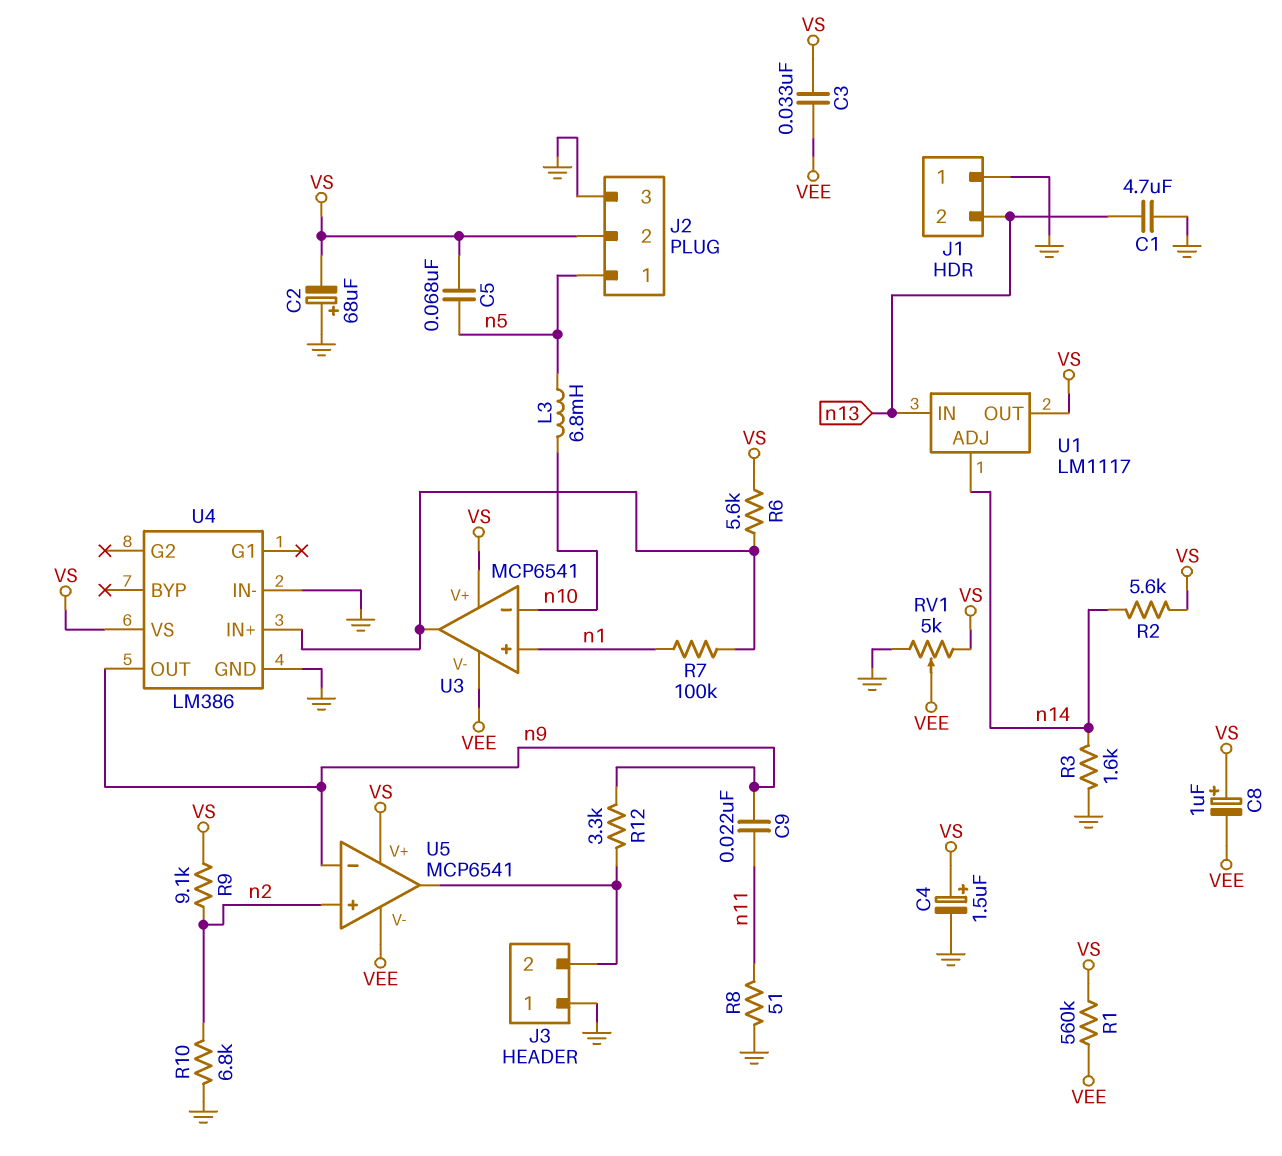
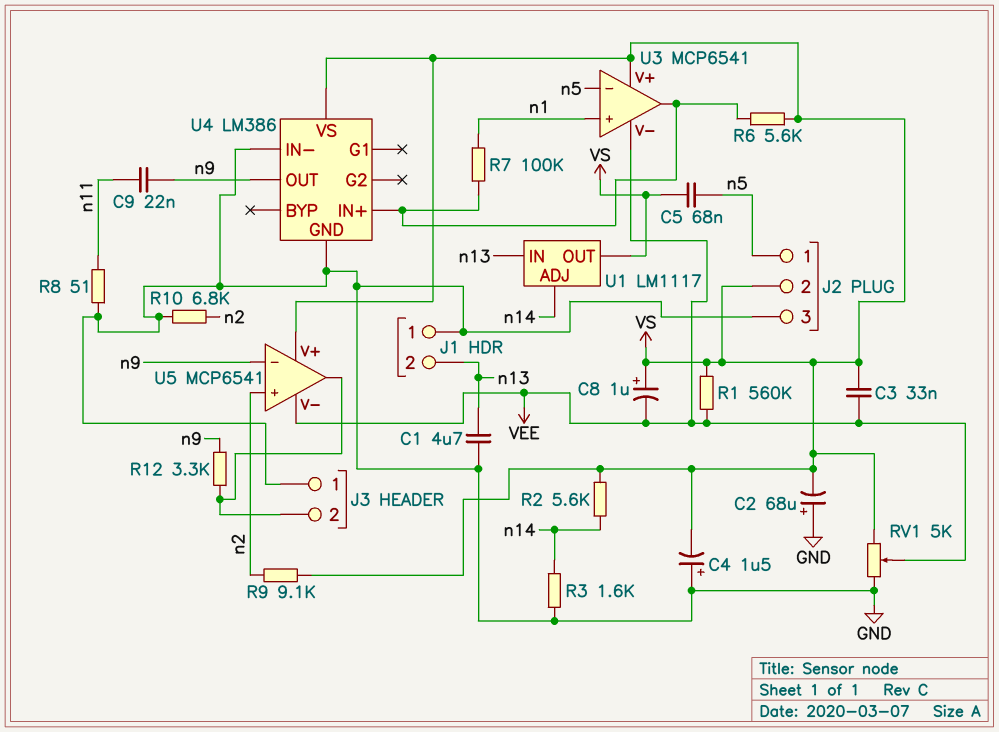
C4: 1.5uF (plus VS, minus GND) -> 1.5uF (plus GND, minus VS)
L3: 6.8mH (n5, n10) -> none
U3 pin in-: n10 -> n5

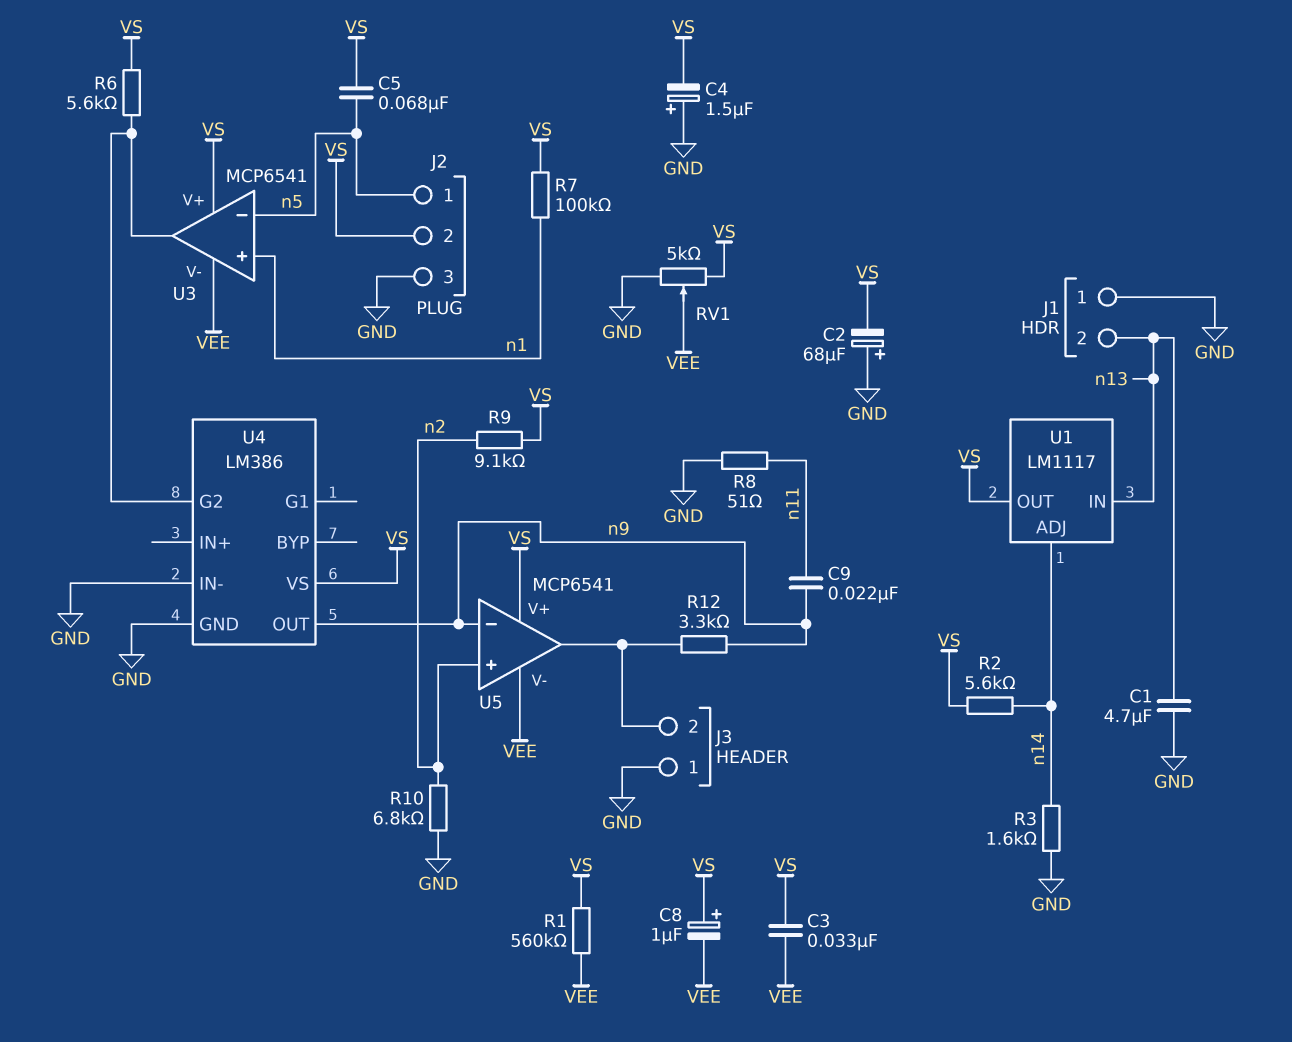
R7: 100k (U3/out, n1) -> 100k (VS, n1)
U4 pin G2: none -> U3/out
U4 pin IN+: U3/out -> none

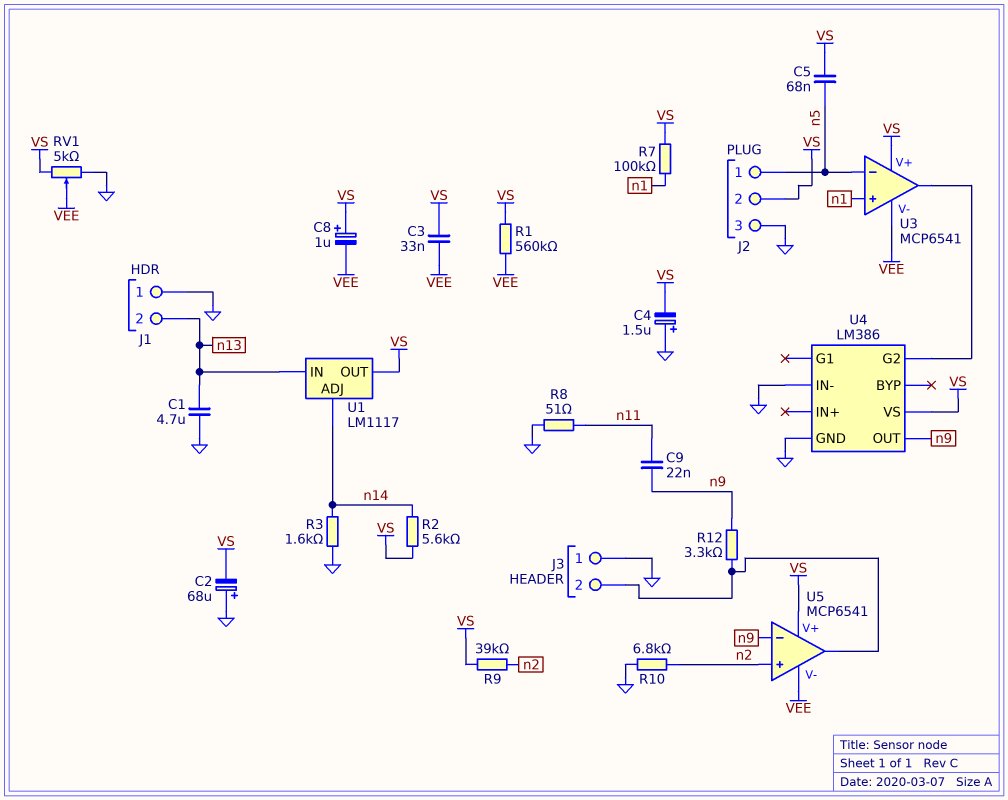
R6: 5.6k (U3/out, VS) -> none
R9: 9.1k (VS, n2) -> 39k (VS, n2)

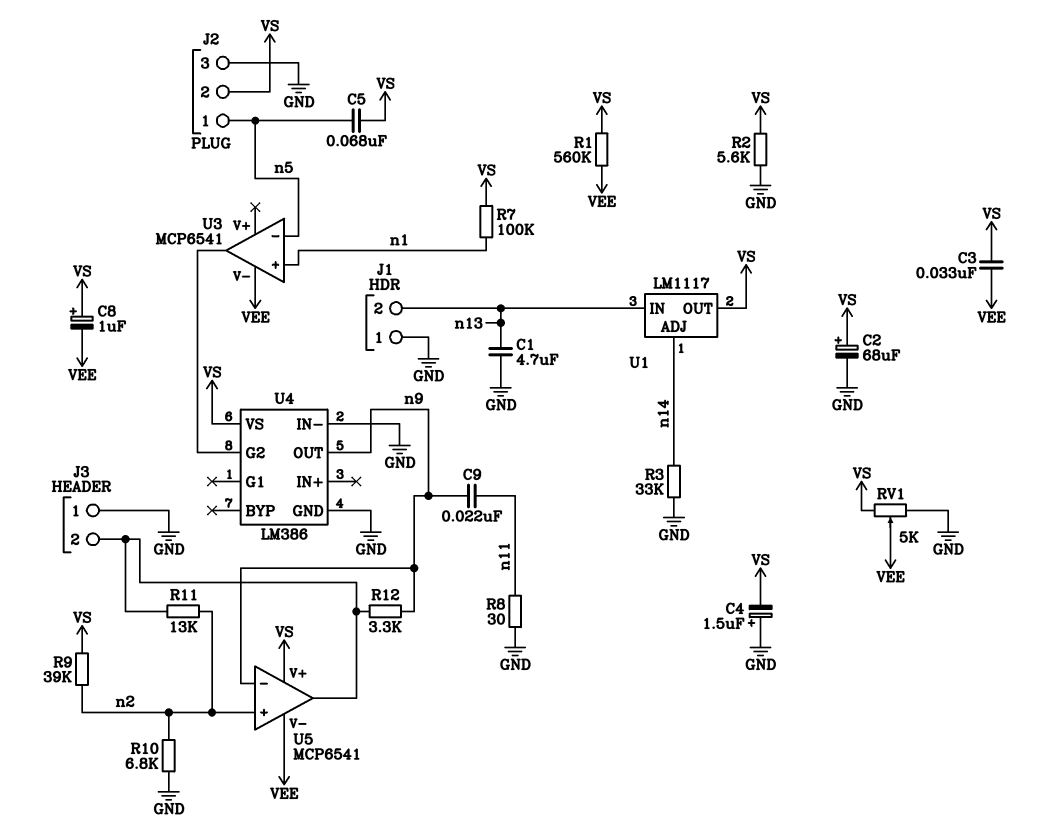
C2: 68uF (plus GND, minus VS) -> 68uF (plus VS, minus GND)
R2: 5.6k (VS, n14) -> 5.6k (GND, VS)
R3: 1.6k (GND, n14) -> 33k (GND, n14)
R8: 51 (GND, n11) -> 30 (GND, n11)
R11: none -> 13k (J3/2, n2)
U3 pin V+: VS -> none

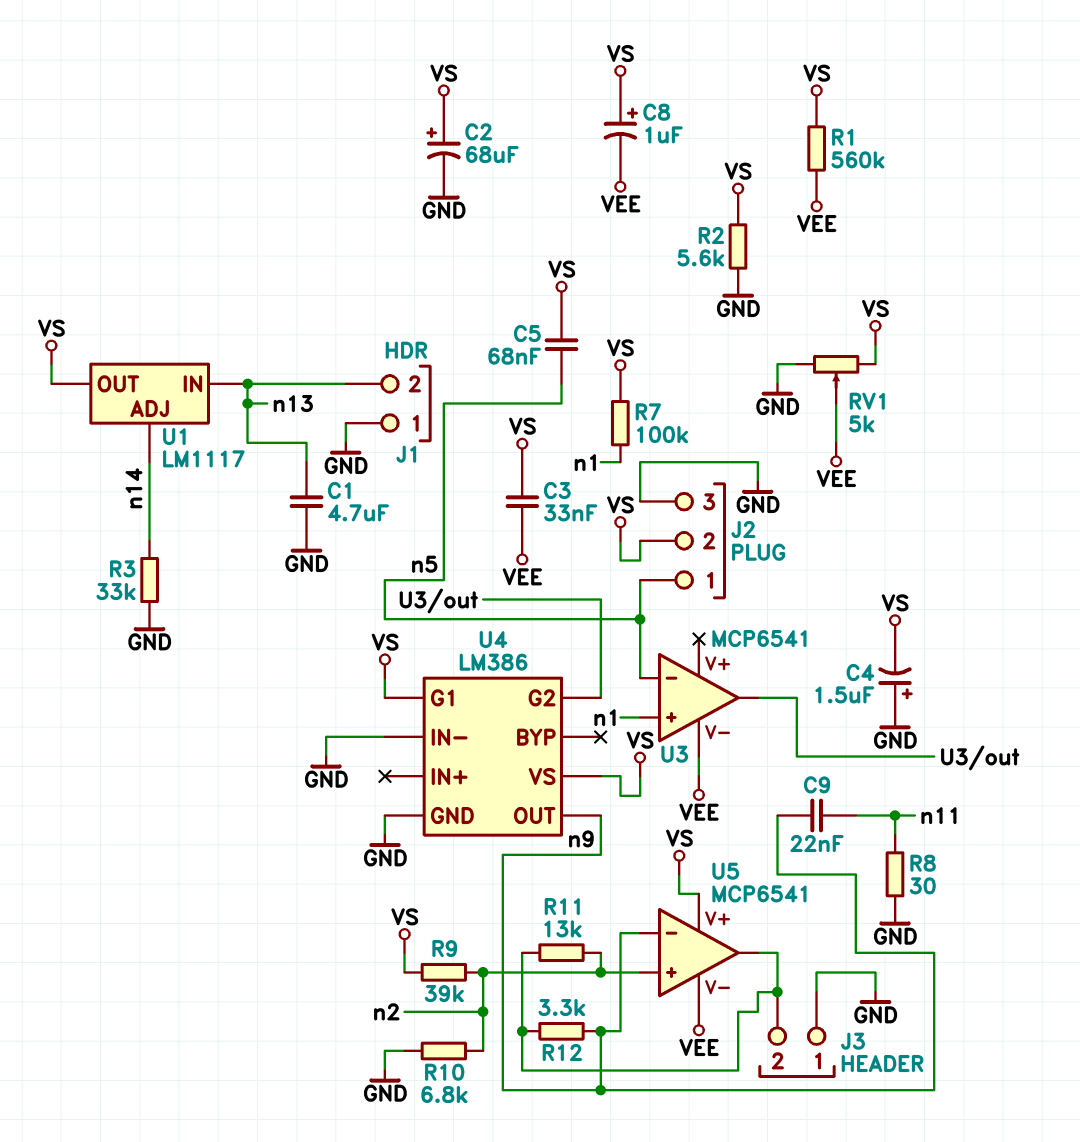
U4 pin G1: none -> VS

